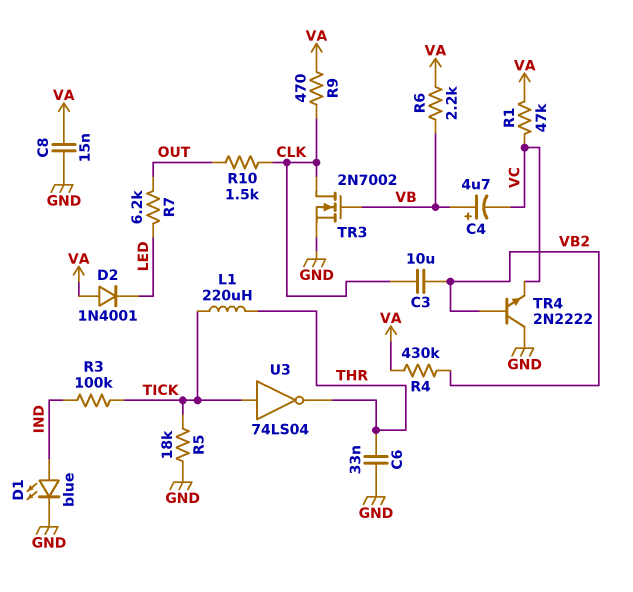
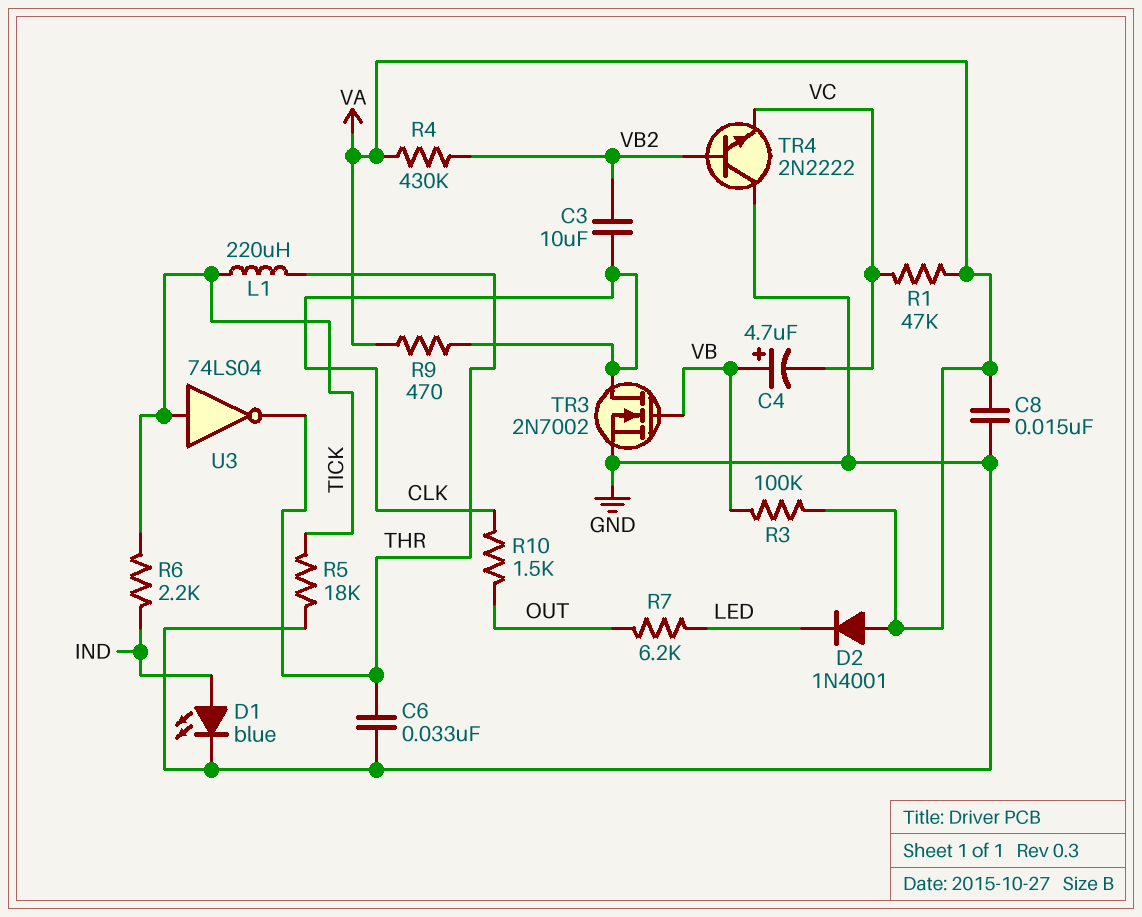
R3: 100k (IND, TICK) -> 100k (VA, VB)
R6: 2.2k (VA, VB) -> 2.2k (IND, TICK)

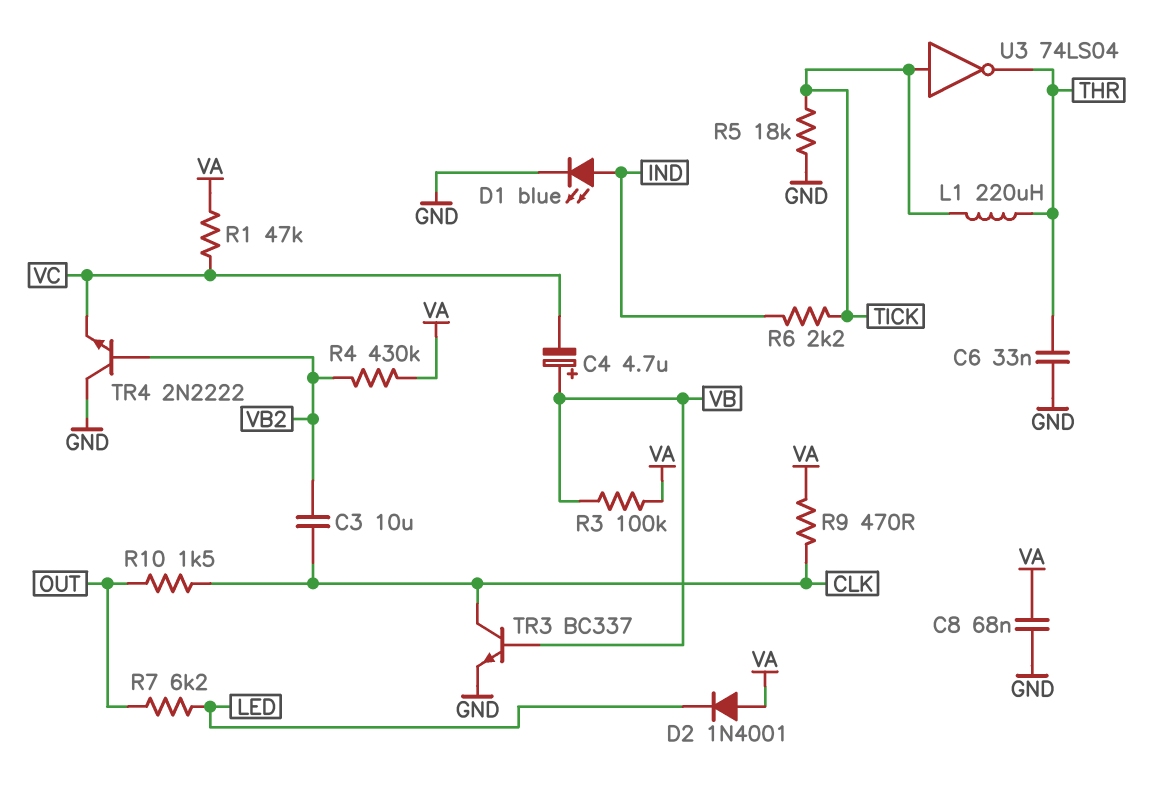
C8: 15nF (GND, VA) -> 68nF (GND, VA)
TR3: NMOS 2N7002 (G VB, D CLK, S GND) -> NPN BC337 (B VB, C CLK, E GND)

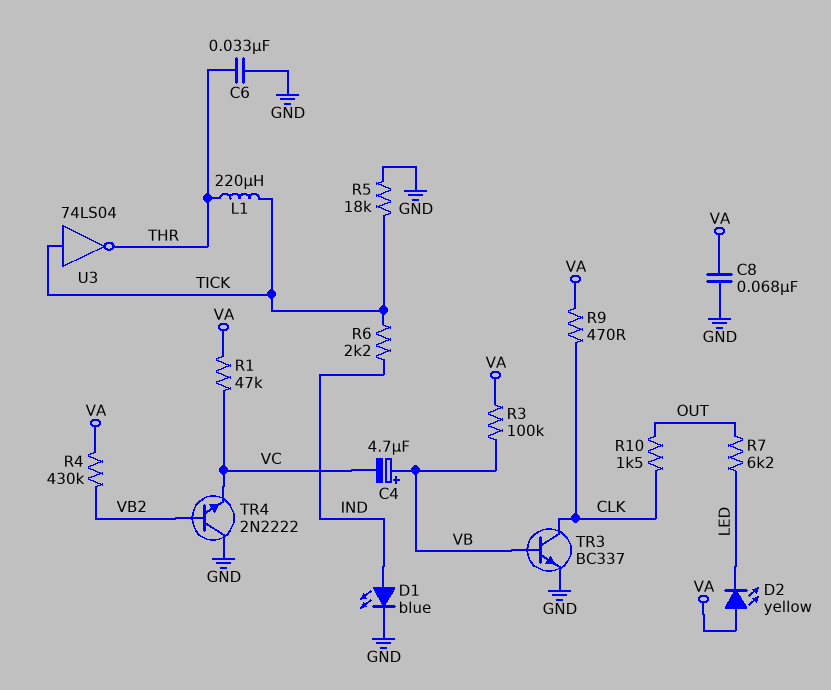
C3: 10uF (CLK, VB2) -> none
D2: diode 1N4001 (A VA, K LED) -> LED yellow (A VA, K LED)

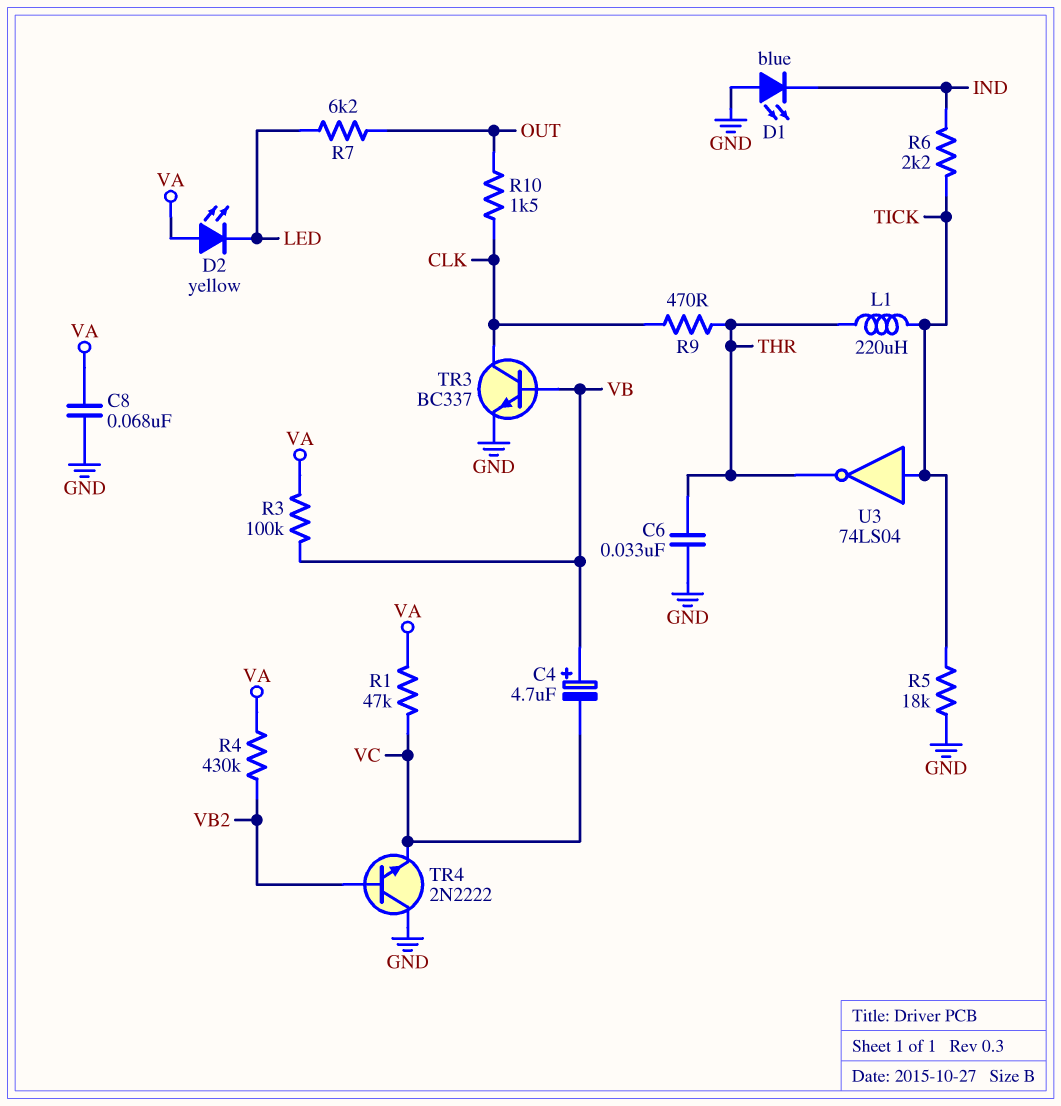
D1: LED blue (A IND, K GND) -> LED blue (A GND, K IND)
R9: 470 (CLK, VA) -> 470 (CLK, THR)

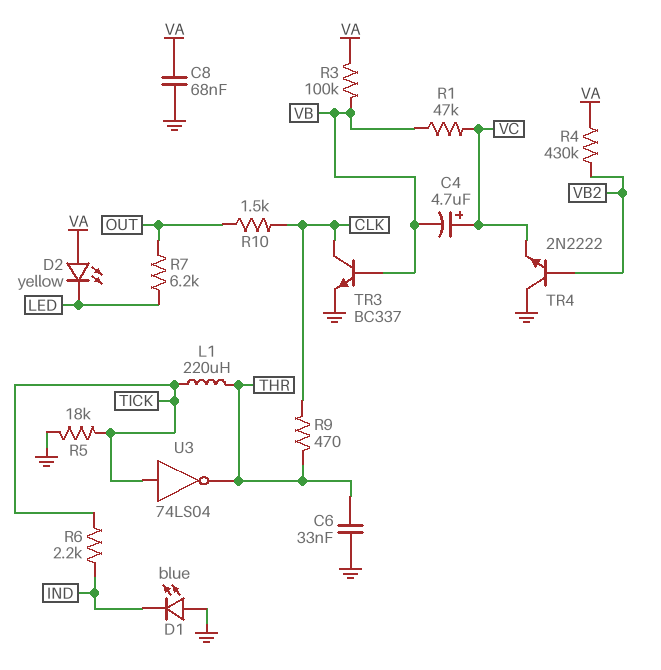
C4: 4.7uF (plus VB, minus VC) -> 4.7uF (plus VC, minus VB)
R1: 47k (VA, VC) -> 47k (VB, VC)

